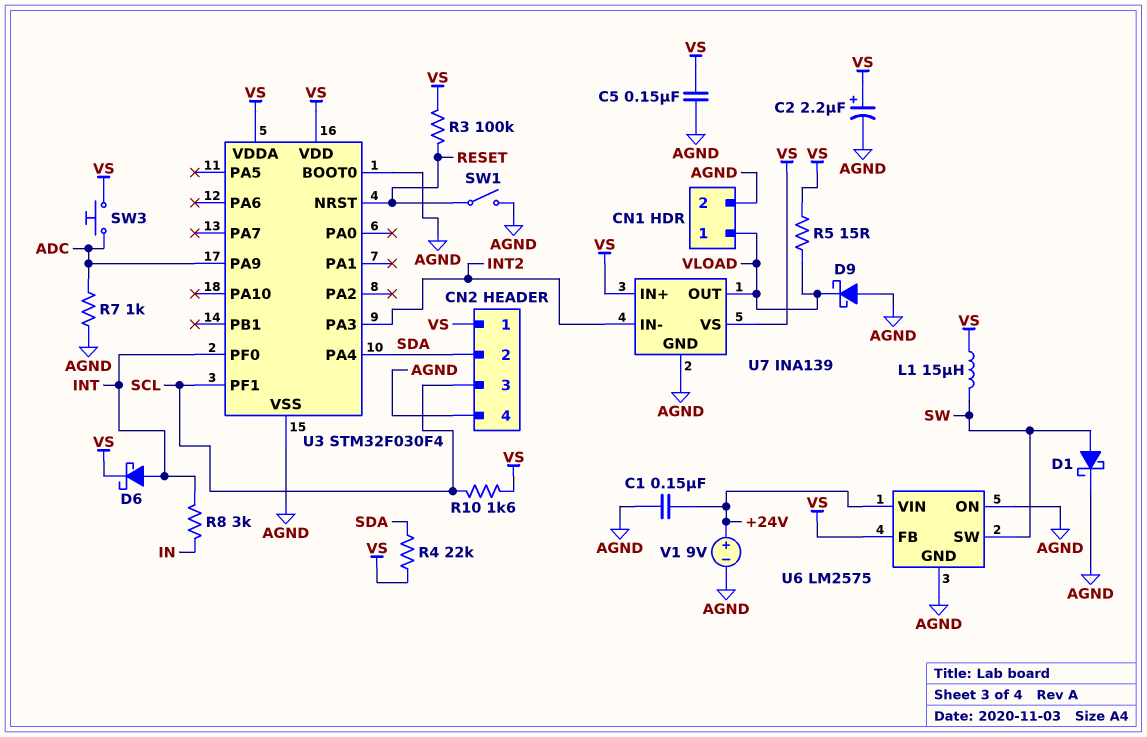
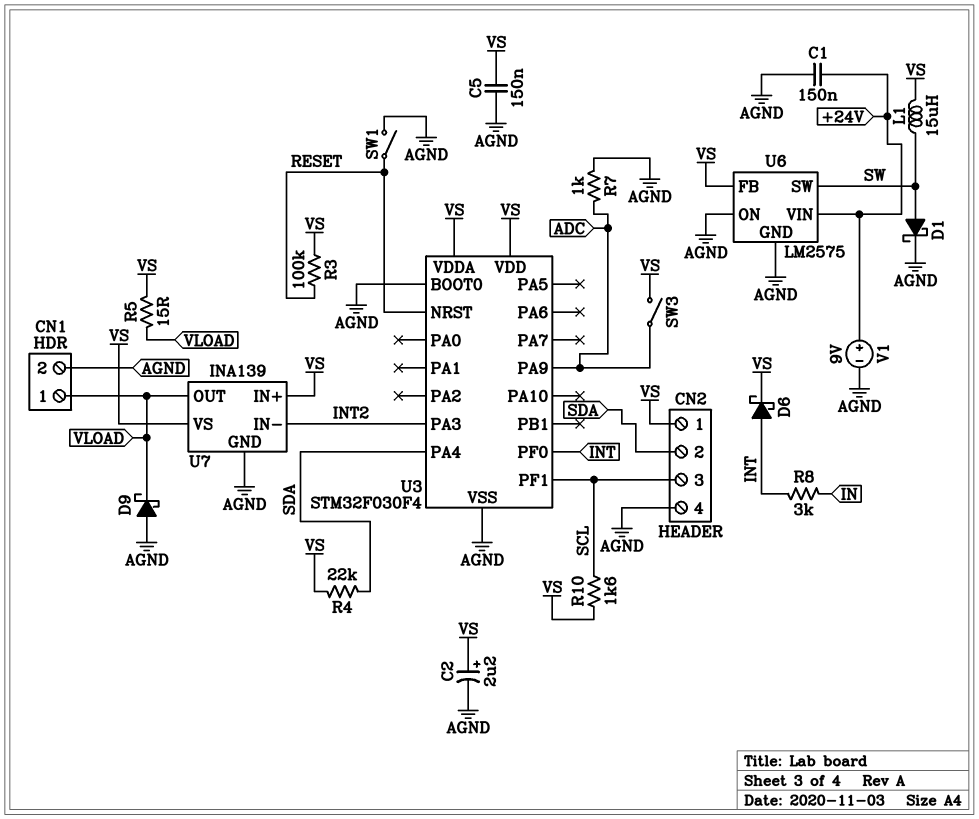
SW3: button (ADC, VS) -> switch (ADC, VS)

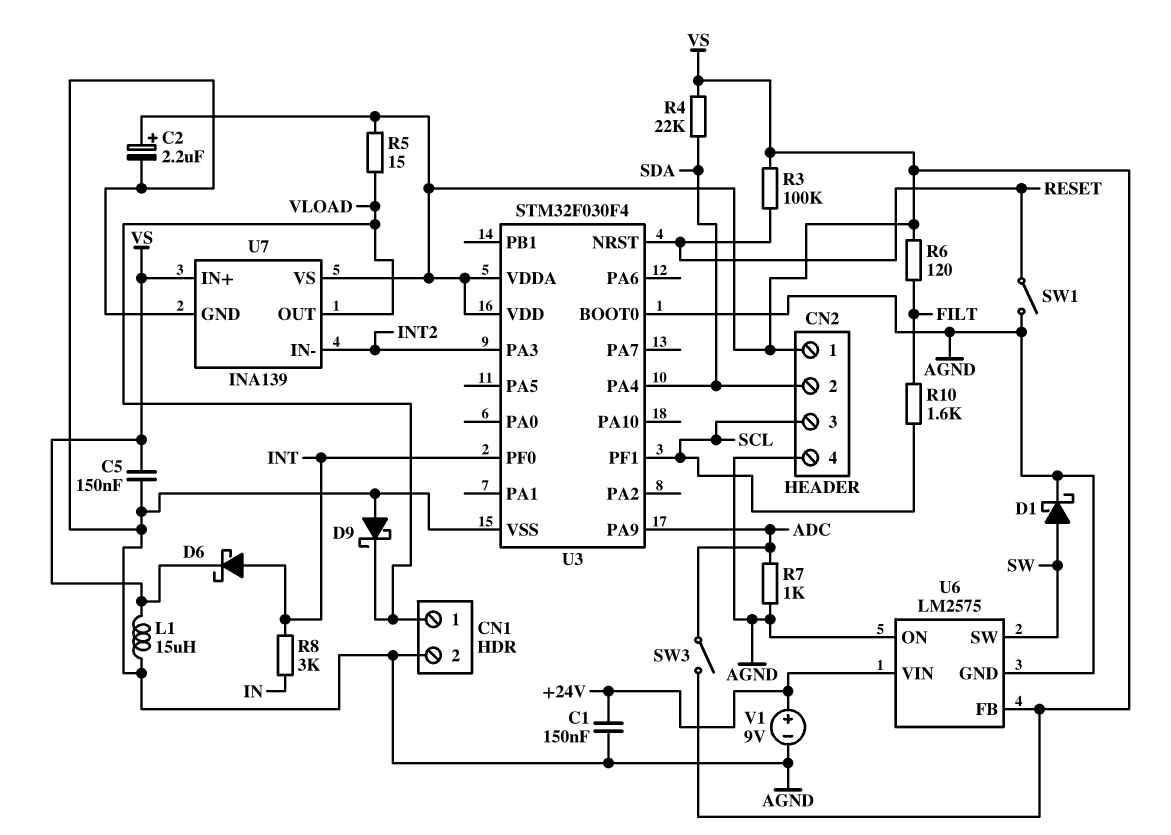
L1: 15uH (SW, VS) -> 15uH (AGND, VS)
R6: none -> 120 (FILT, VS)
R10: 1.6k (SCL, VS) -> 1.6k (FILT, SCL)

